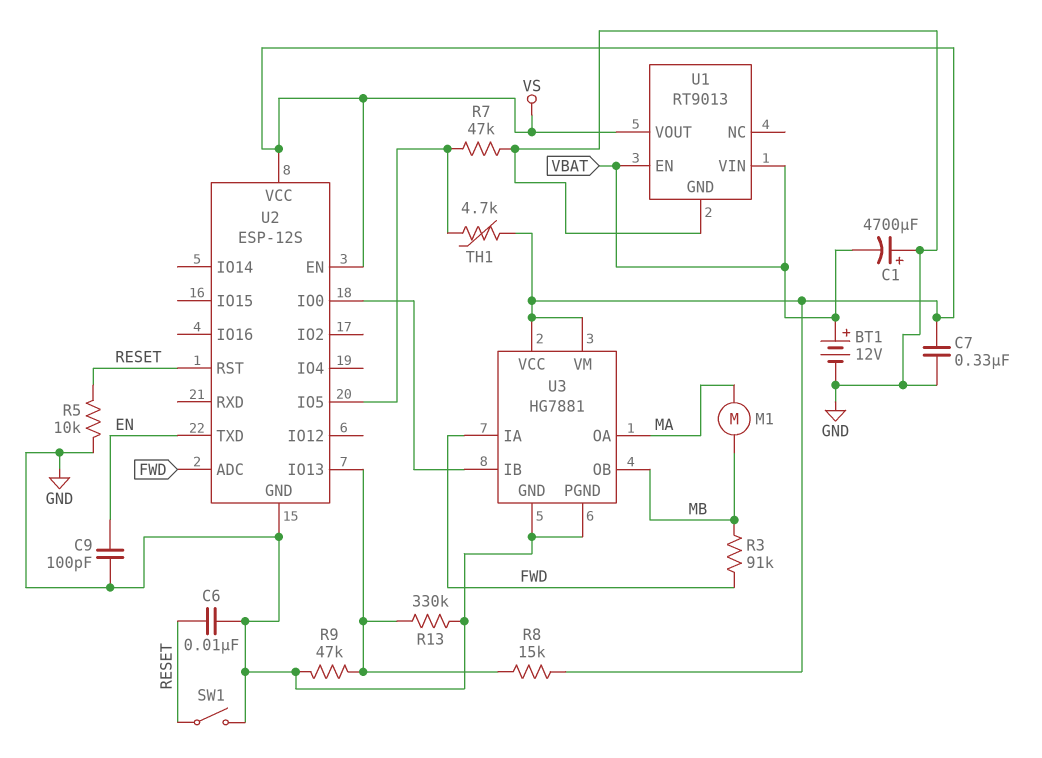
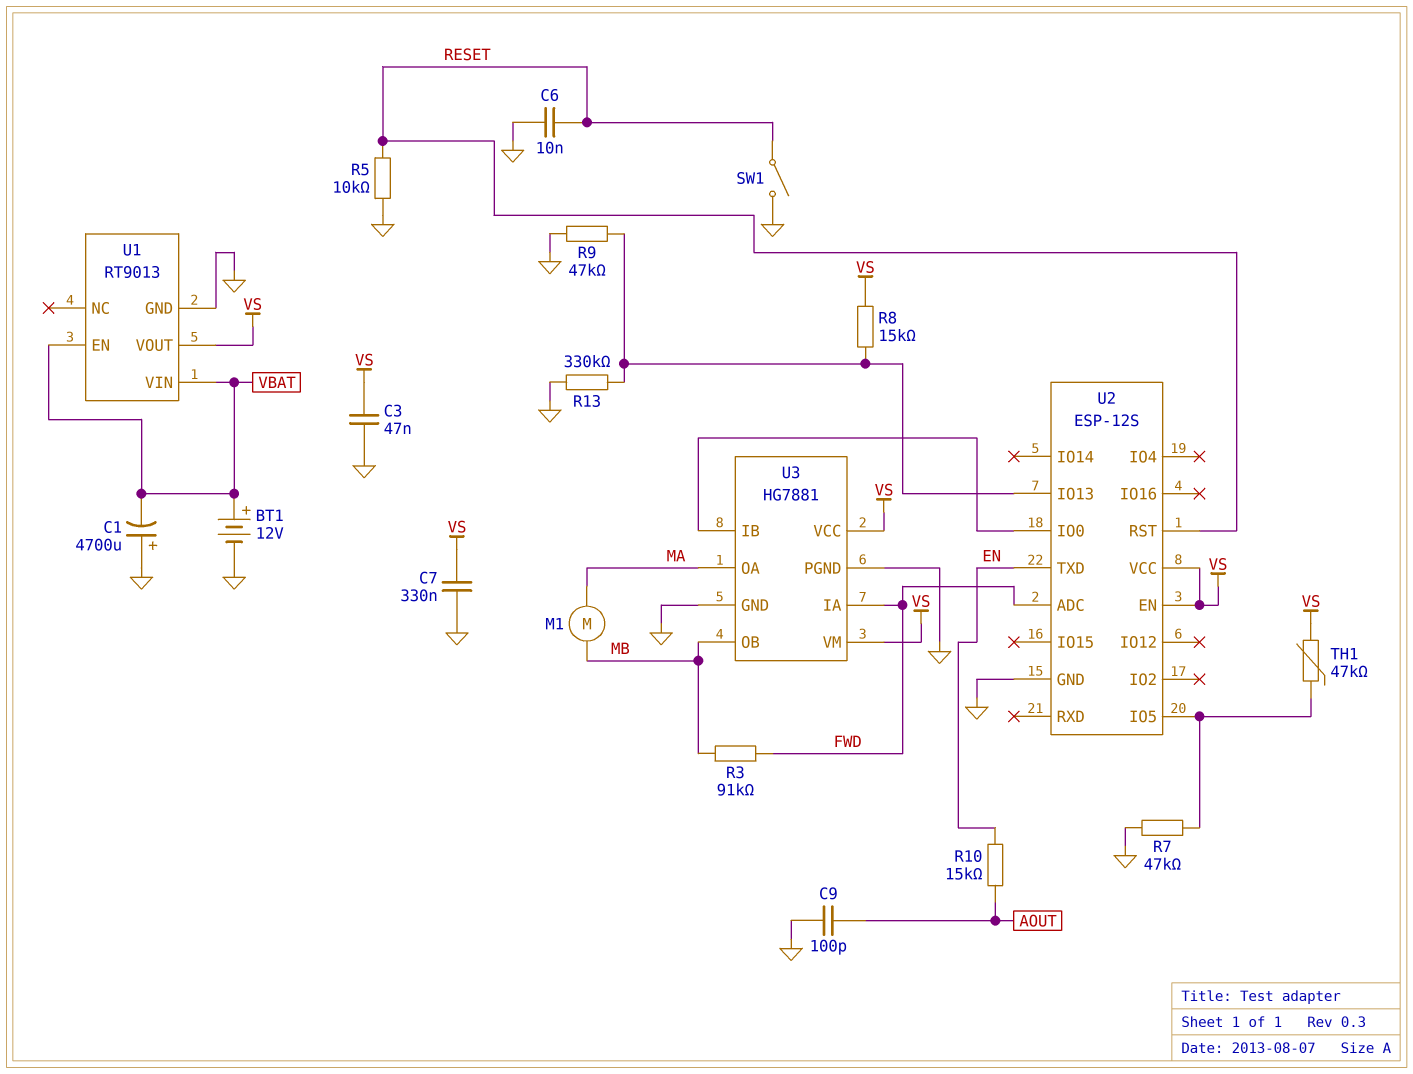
C3: none -> 47nF (GND, VS)
C9: 100pF (EN, GND) -> 100pF (AOUT, GND)
R10: none -> 15k (AOUT, EN)
TH1: 4.7k (U2/IO5, VS) -> 47k (U2/IO5, VS)

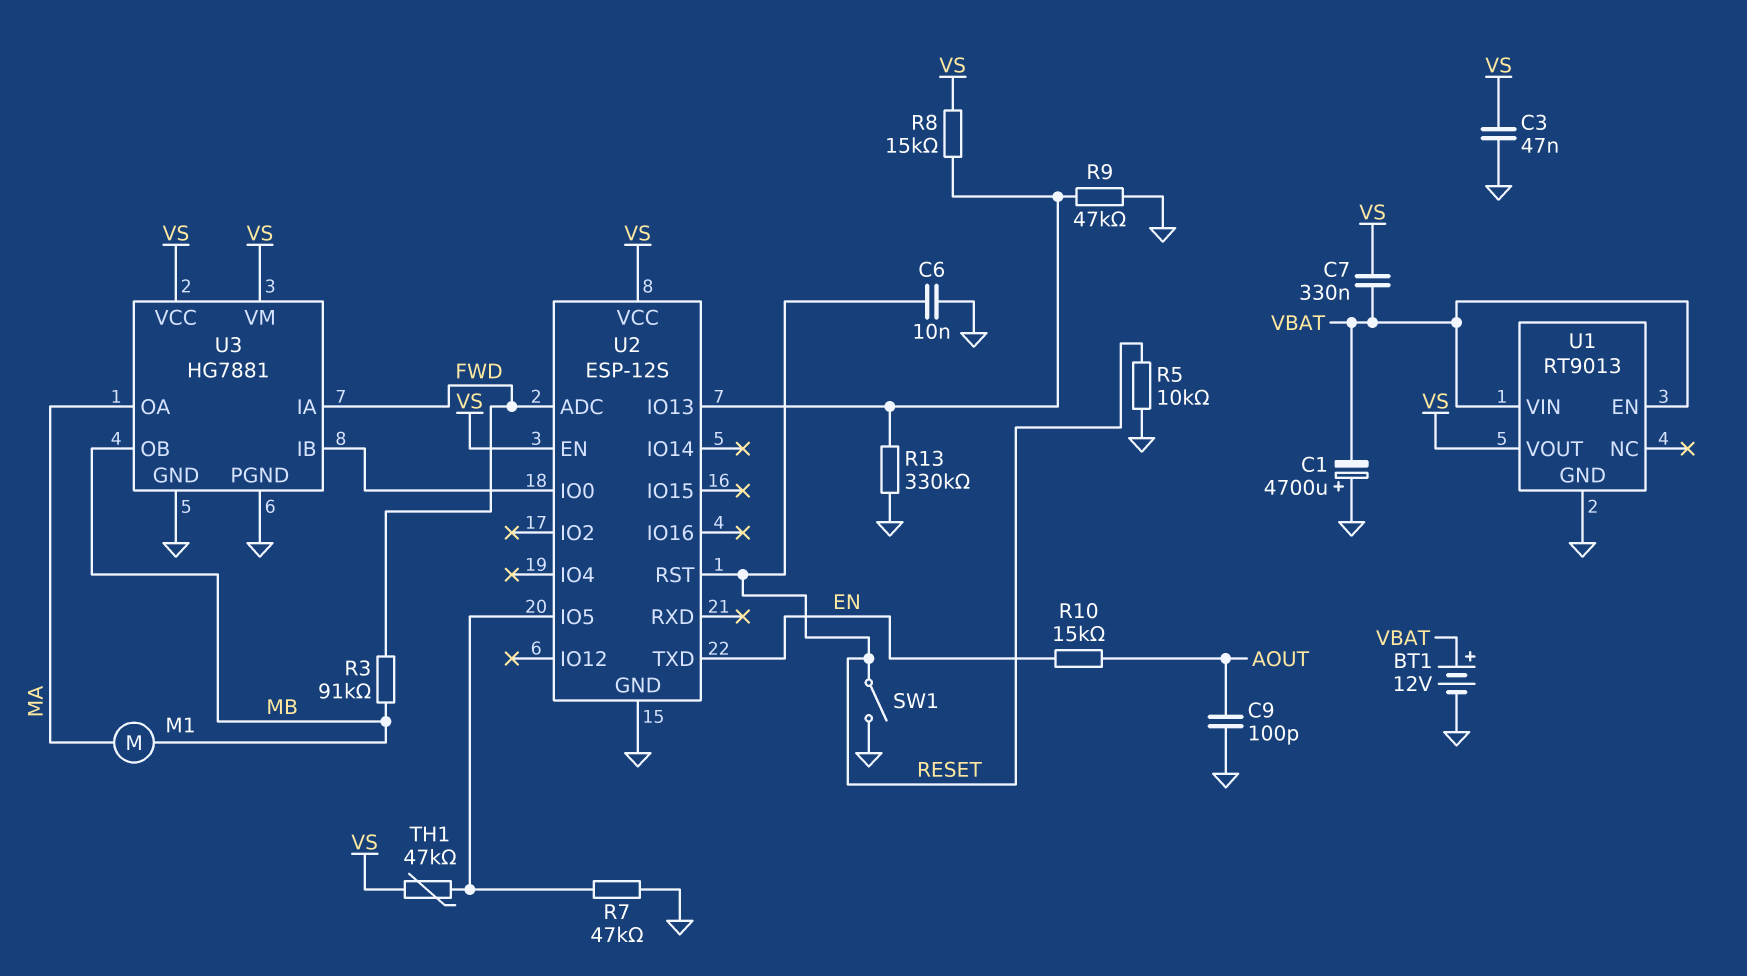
C7: 330nF (GND, VS) -> 330nF (VBAT, VS)

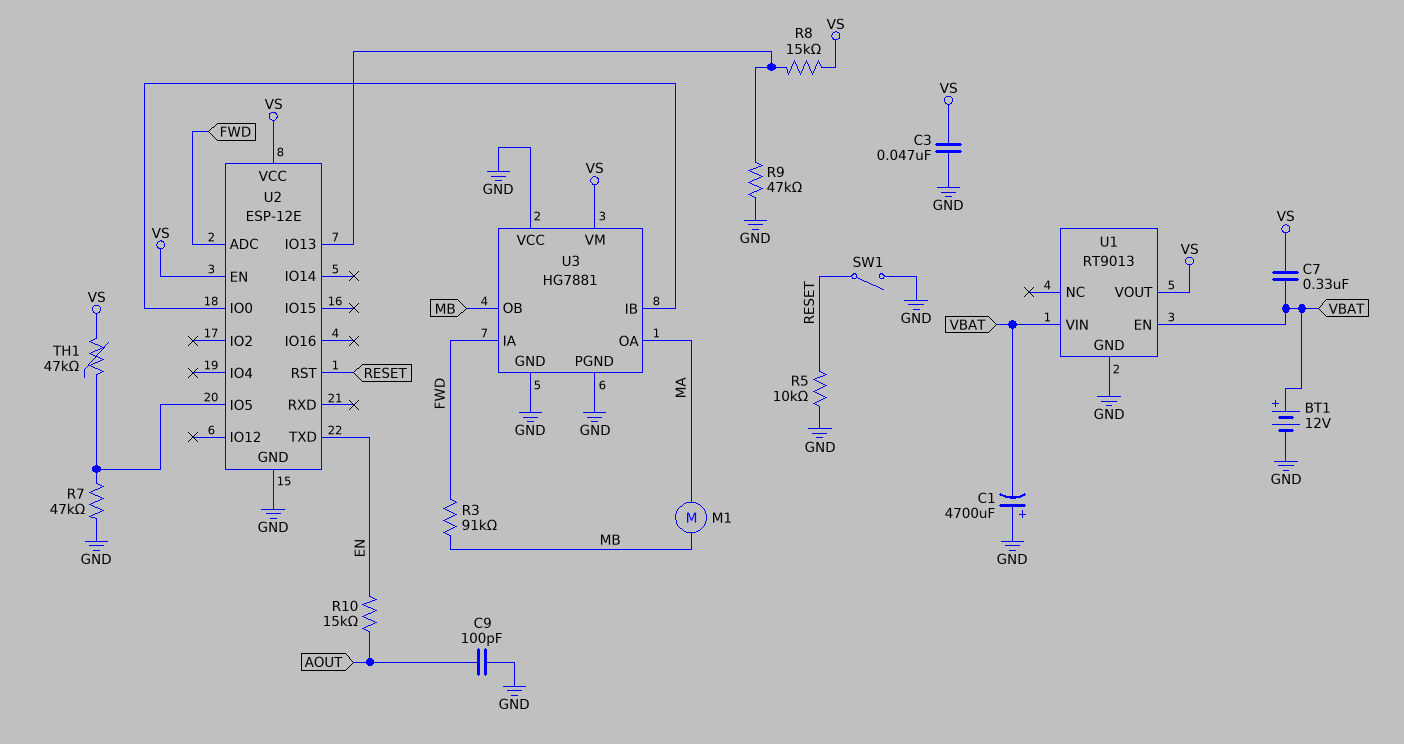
C6: 10nF (GND, RESET) -> none
R13: 330k (GND, U2/IO13) -> none
U2: ESP-12S -> ESP-12E
U3 pin VCC: VS -> GND

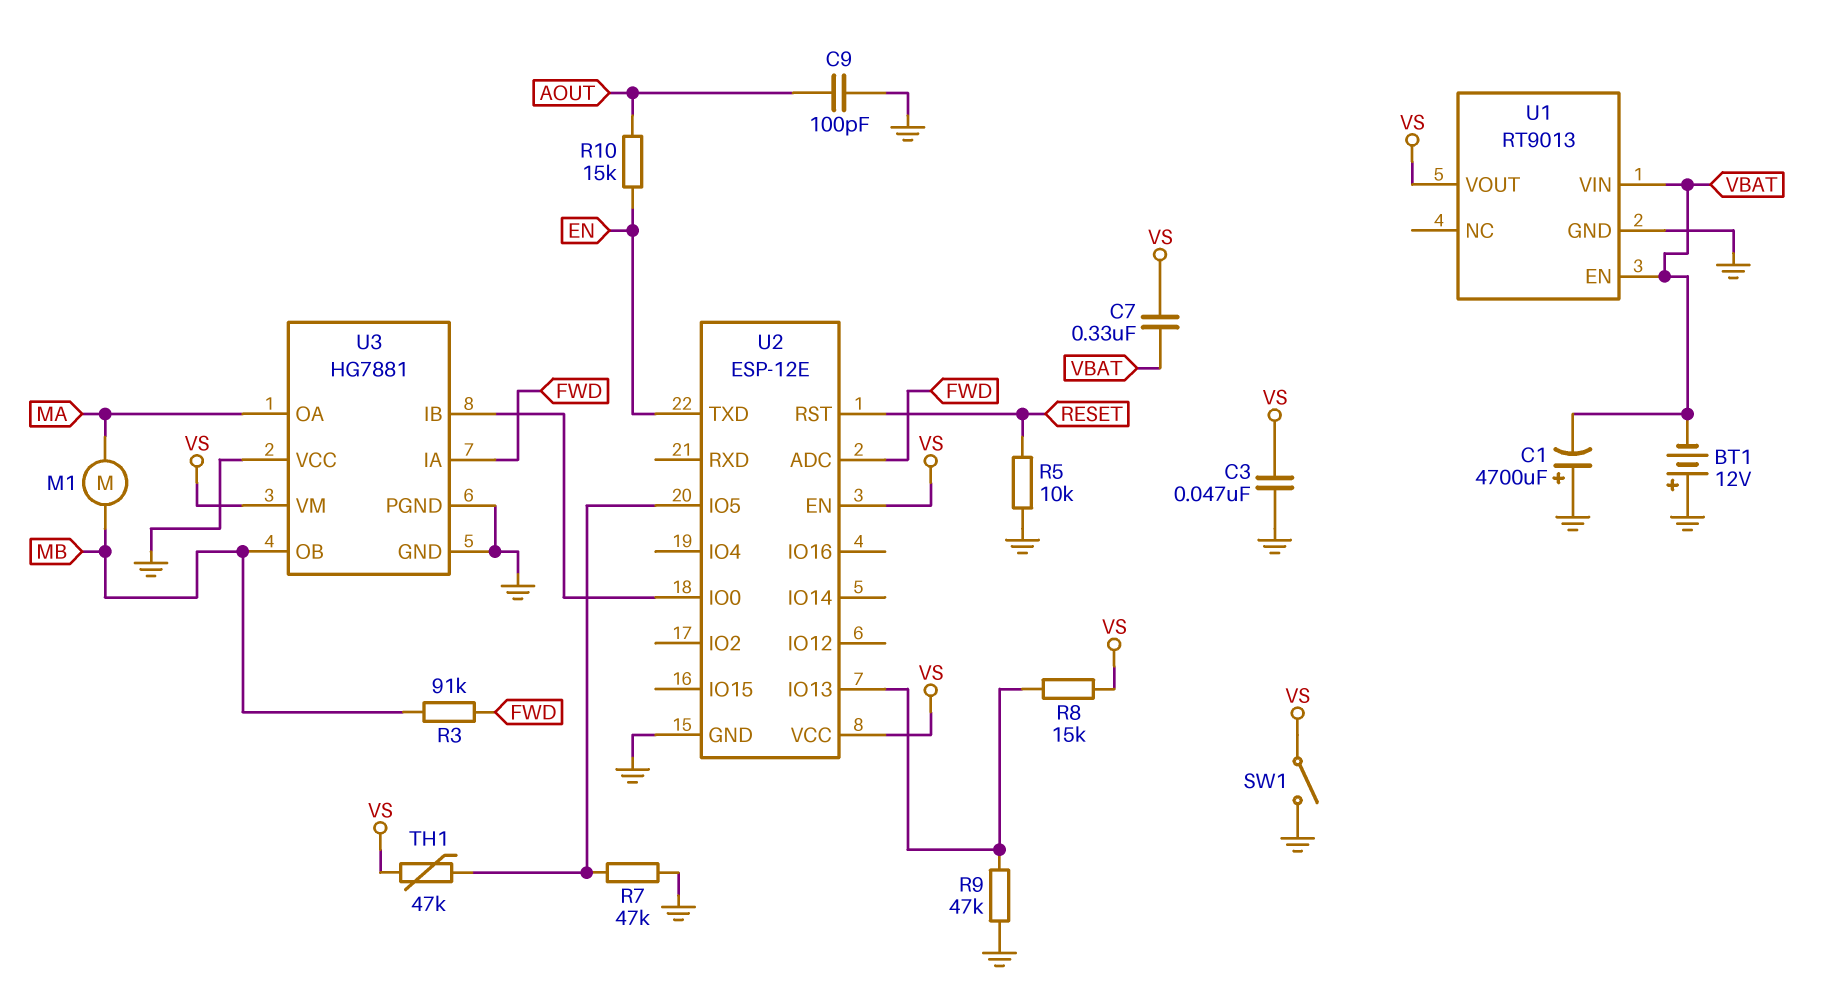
BT1: 12V (plus VBAT, minus GND) -> 12V (plus GND, minus VBAT)
SW1: switch (GND, RESET) -> switch (GND, VS)

